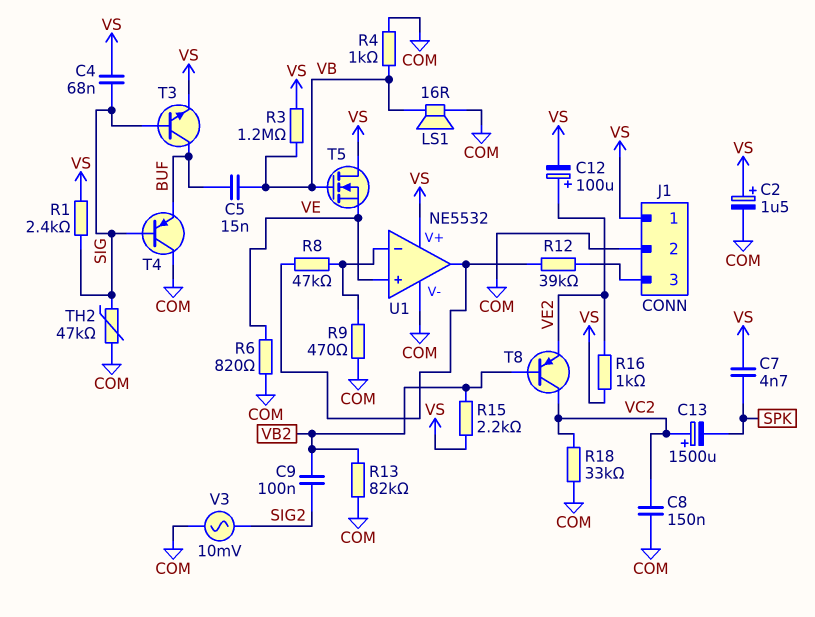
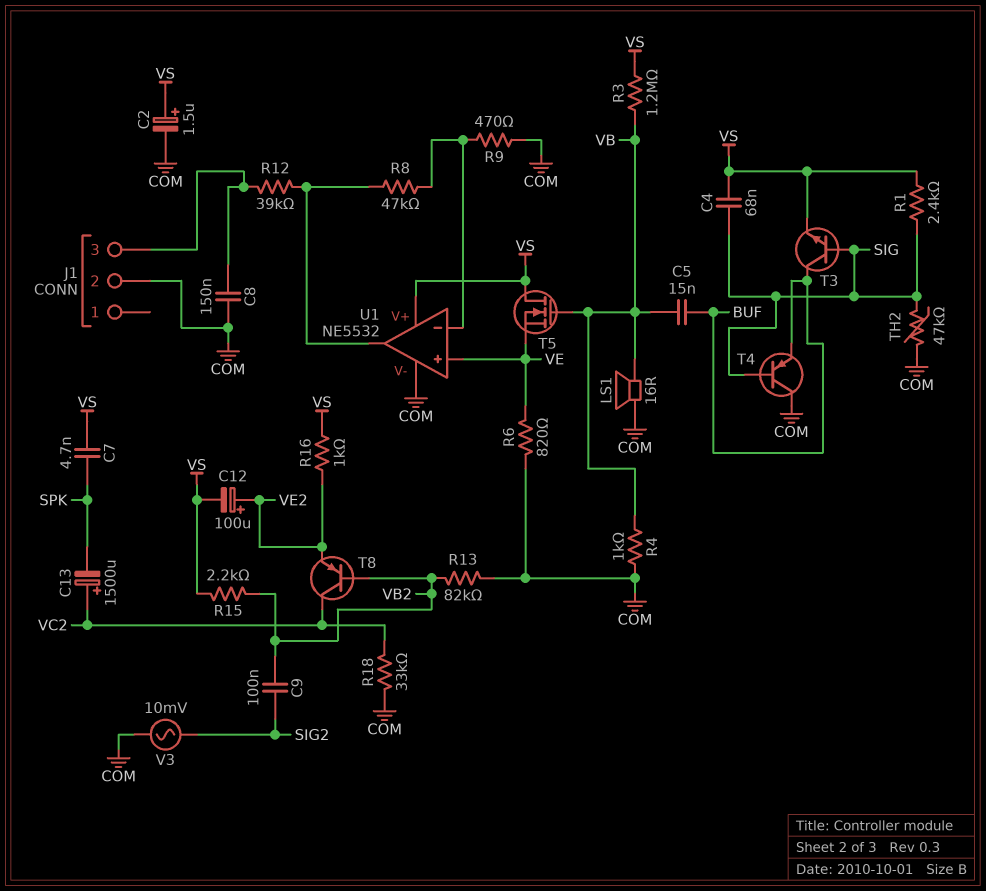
C8: 150nF (COM, VC2) -> 150nF (COM, J1/3)
J1 pin 1: VS -> none

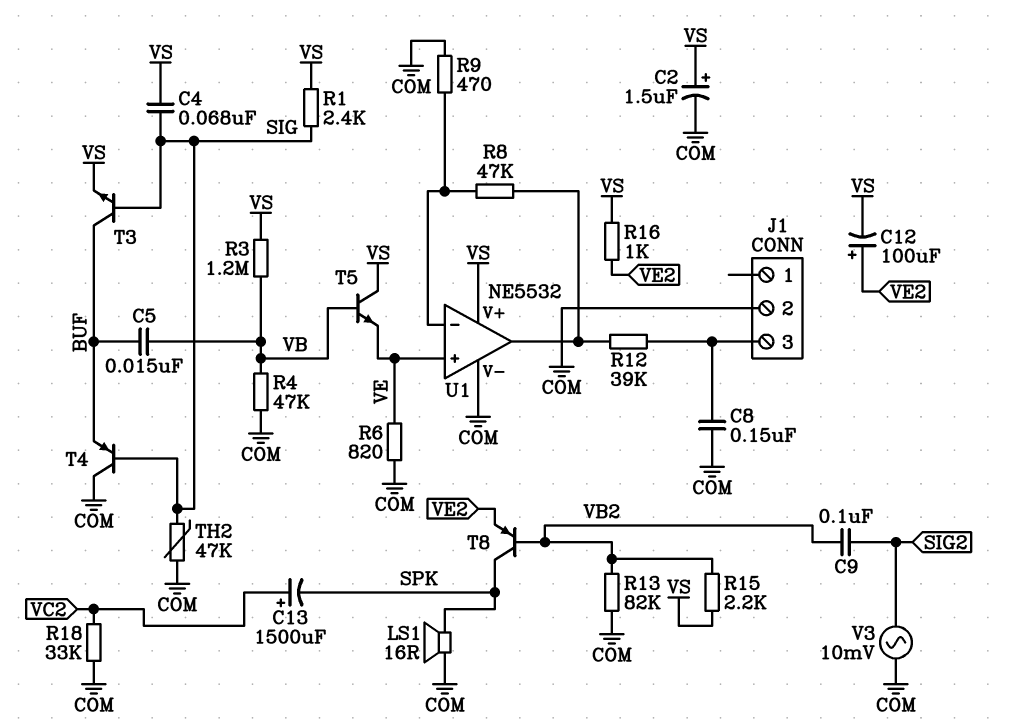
C7: 4.7nF (SPK, VS) -> none
LS1: speaker 16R (COM, VB) -> speaker 16R (COM, SPK)
R4: 1k (COM, VB) -> 47k (COM, VB)
T5: NMOS (G VB, D VS, S VE) -> NPN (B VB, C VS, E VE)
T8: PNP (B VB2, C VC2, E VE2) -> PNP (B VB2, C SPK, E VE2)

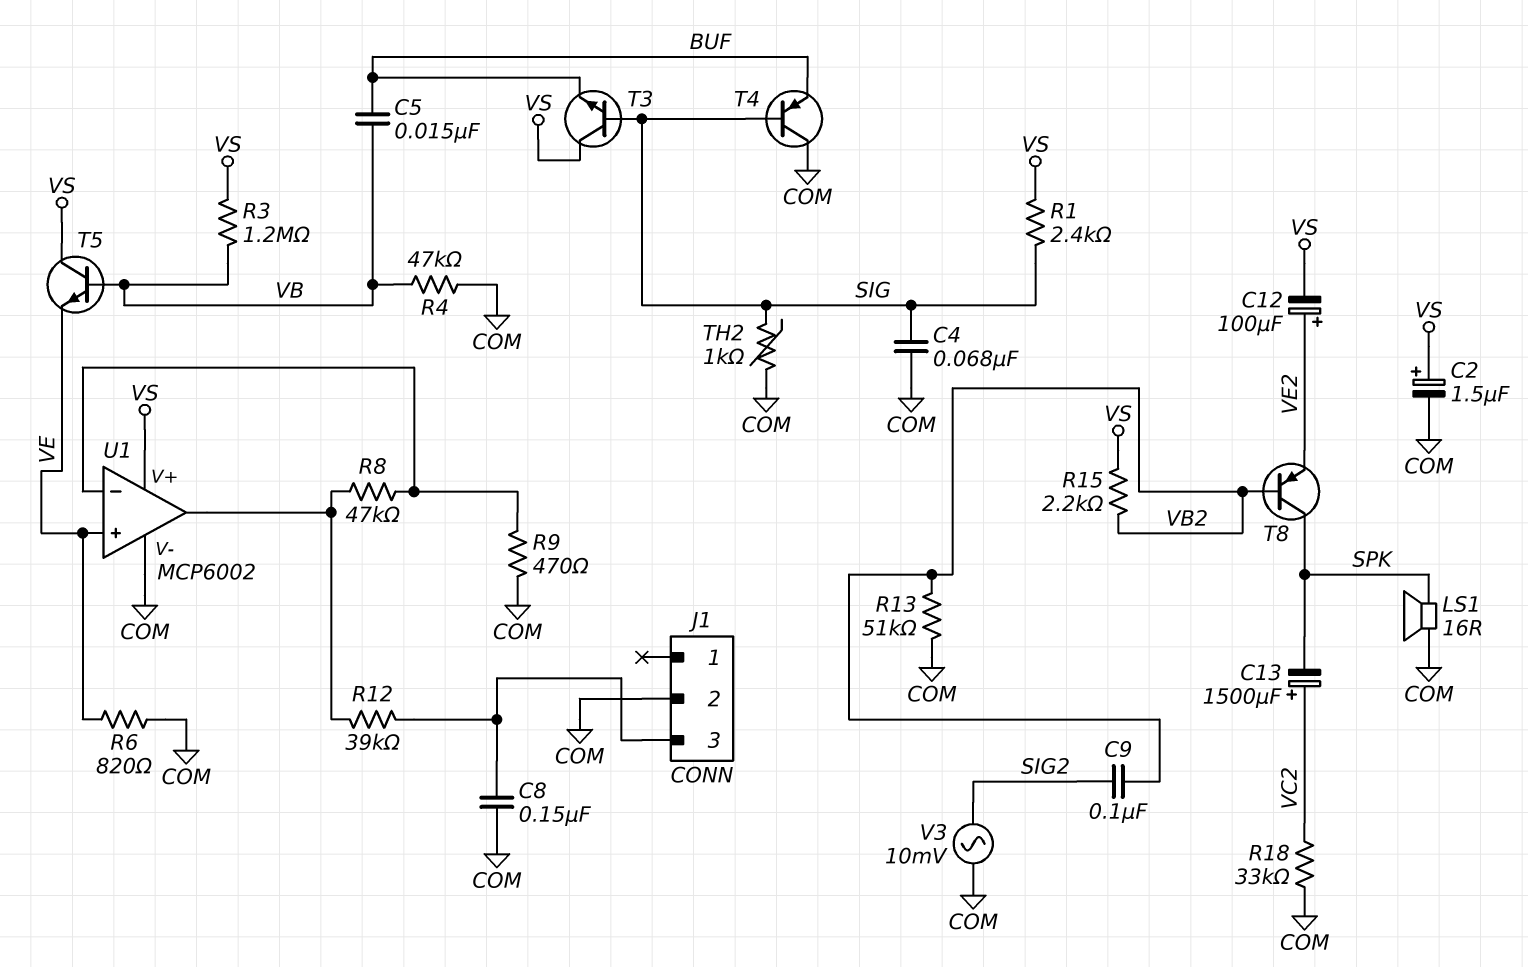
C4: 68nF (SIG, VS) -> 68nF (COM, SIG)
R13: 82k (COM, VB2) -> 51k (COM, VB2)
R16: 1k (VE2, VS) -> none
T3: NPN (B SIG, C BUF, E VS) -> NPN (B SIG, C VS, E BUF)
TH2: 47k (COM, SIG) -> 1k (COM, SIG)
U1: NE5532 -> MCP6002

